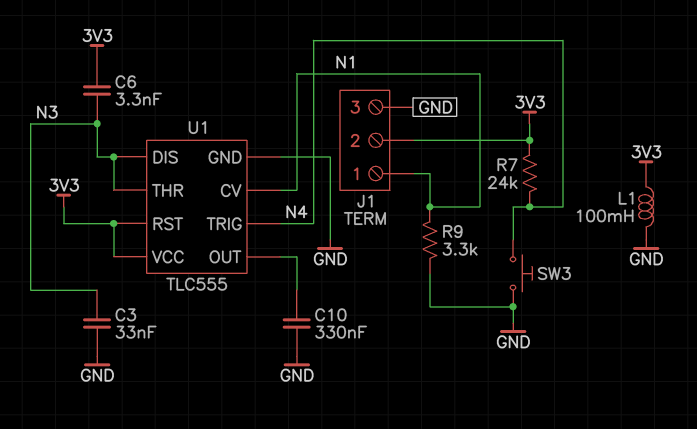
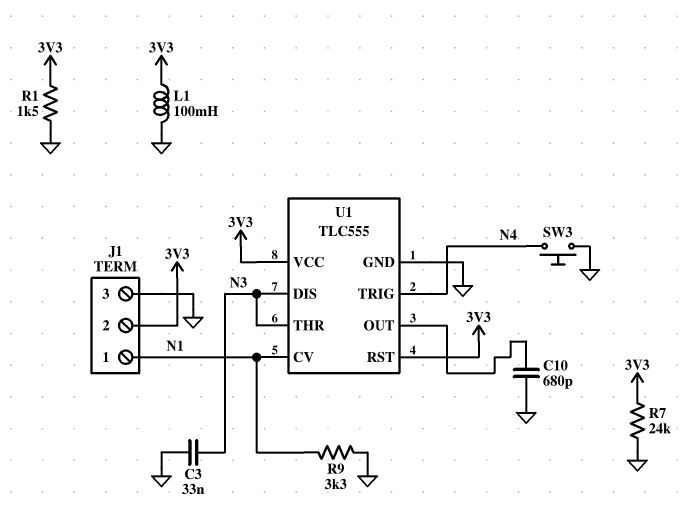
C6: 3.3nF (3V3, N3) -> none
C10: 330nF (GND, U1/OUT) -> 680pF (GND, U1/OUT)
R1: none -> 1.5k (3V3, GND)
R7: 24k (3V3, N4) -> 24k (3V3, GND)

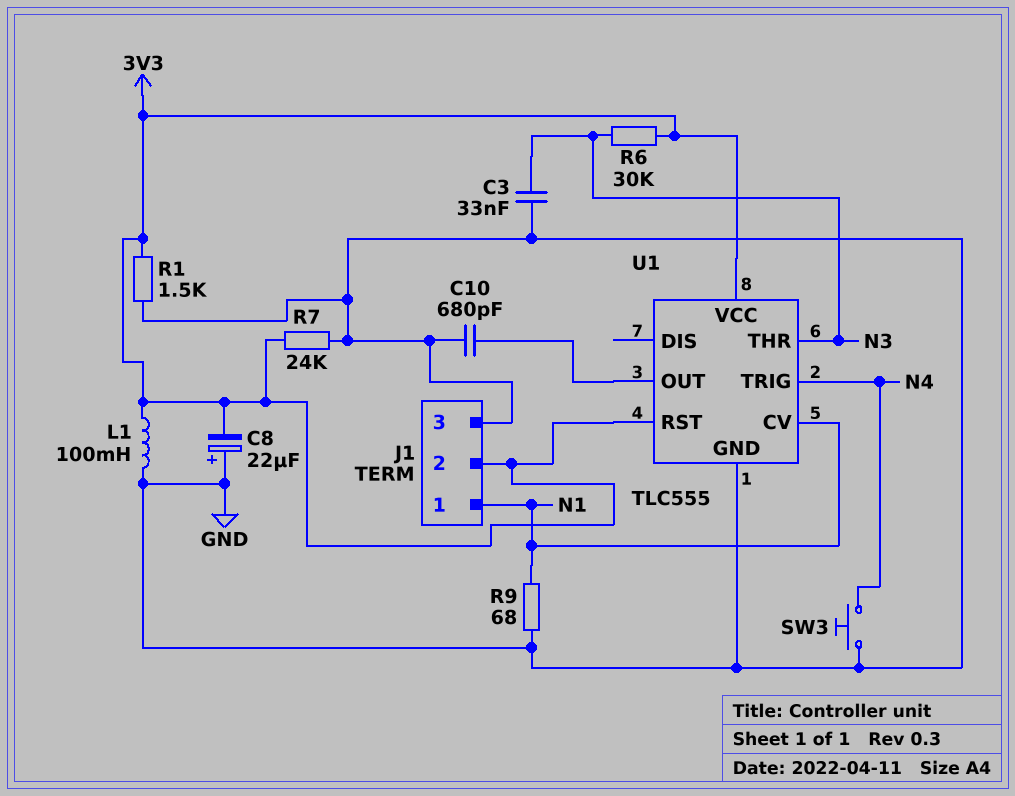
C8: none -> 22uF (plus GND, minus 3V3)
R6: none -> 30k (3V3, N3)
R9: 3.3k (GND, N1) -> 68 (GND, N1)
U1 pin DIS: N3 -> none

